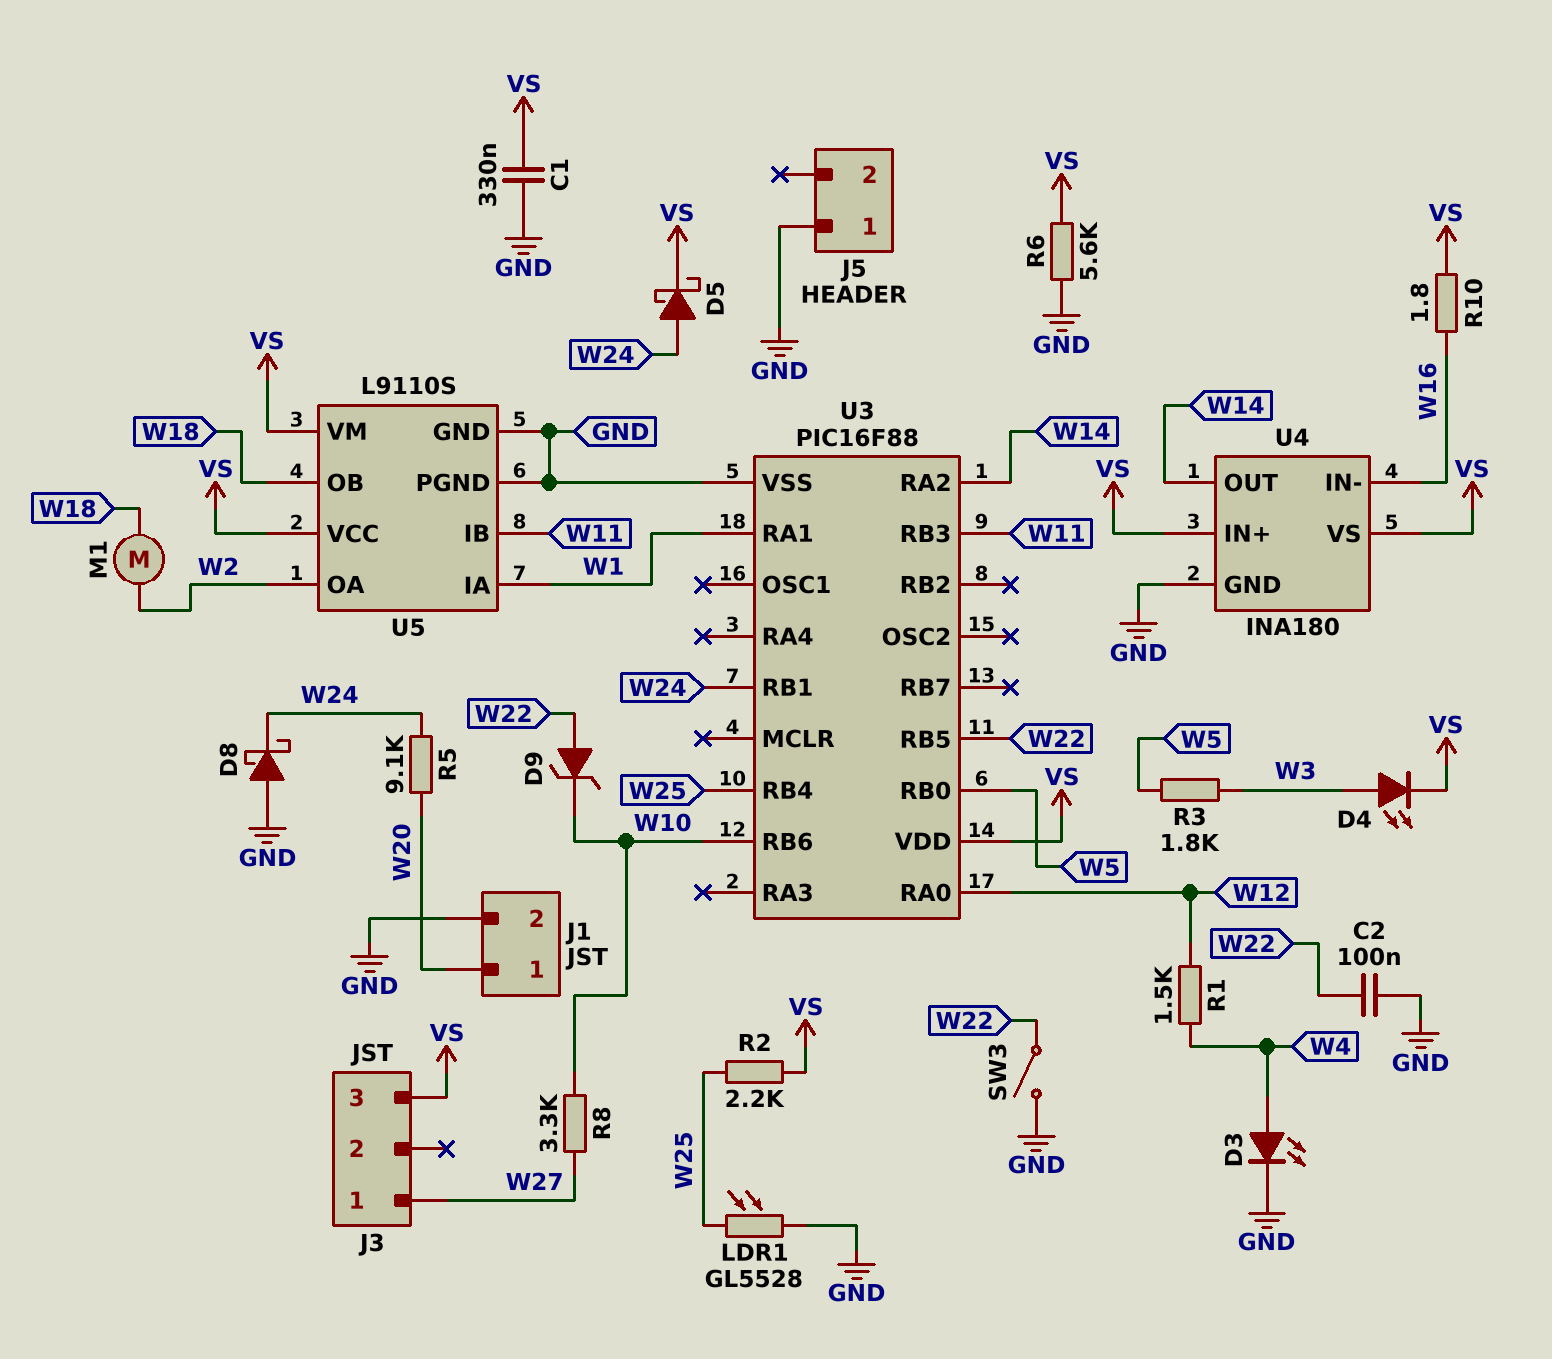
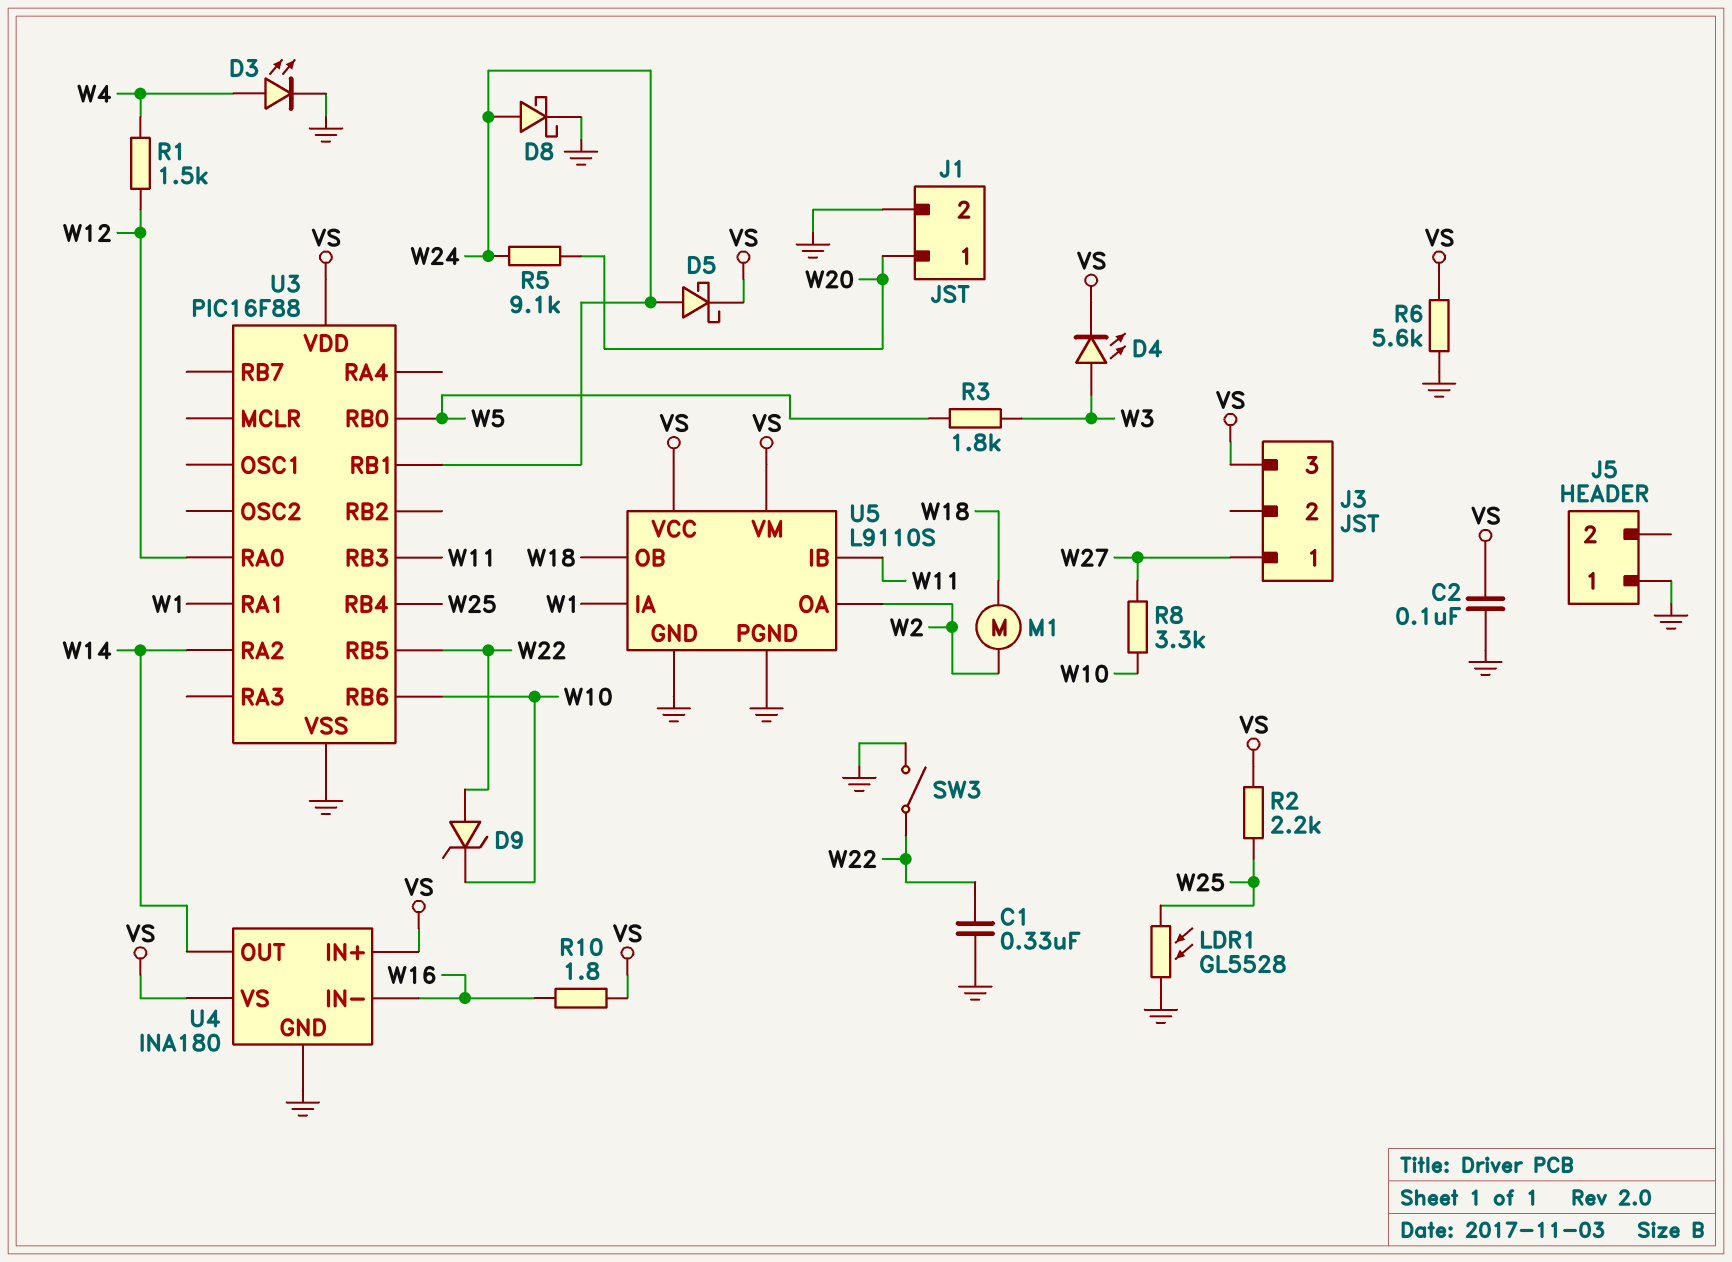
C1: 330nF (GND, VS) -> 330nF (GND, W22)
C2: 100nF (GND, W22) -> 100nF (GND, VS)
D8: schottky (A GND, K W24) -> schottky (A W24, K GND)

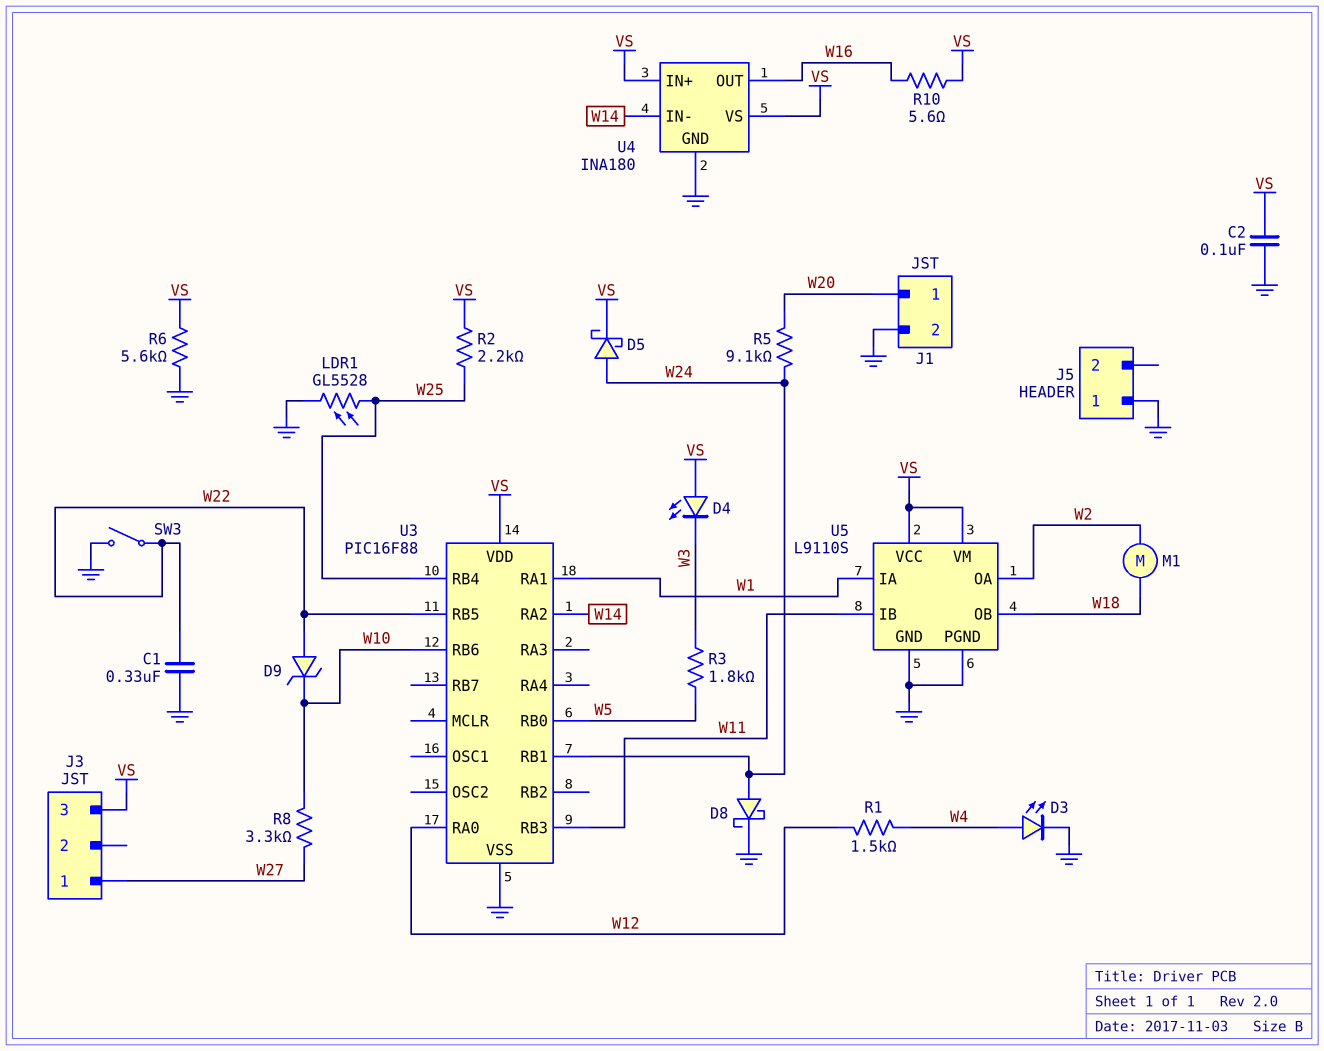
D4: LED (A W3, K VS) -> LED (A VS, K W3)
R10: 1.8 (VS, W16) -> 5.6 (VS, W16)
U4 pin IN-: W16 -> W14
U4 pin OUT: W14 -> W16

